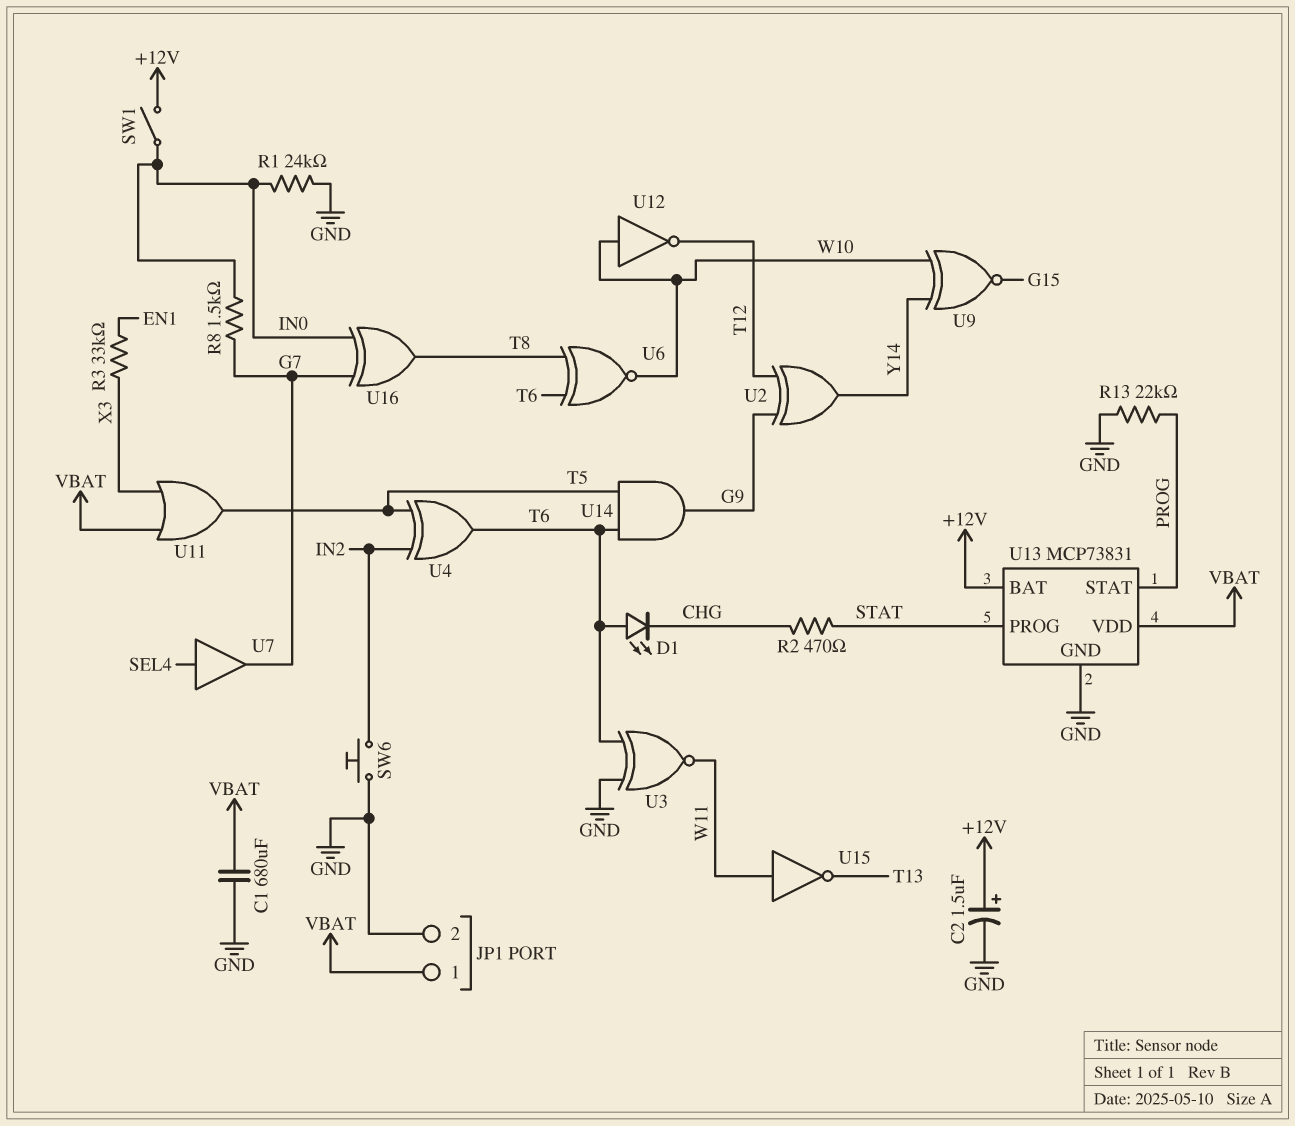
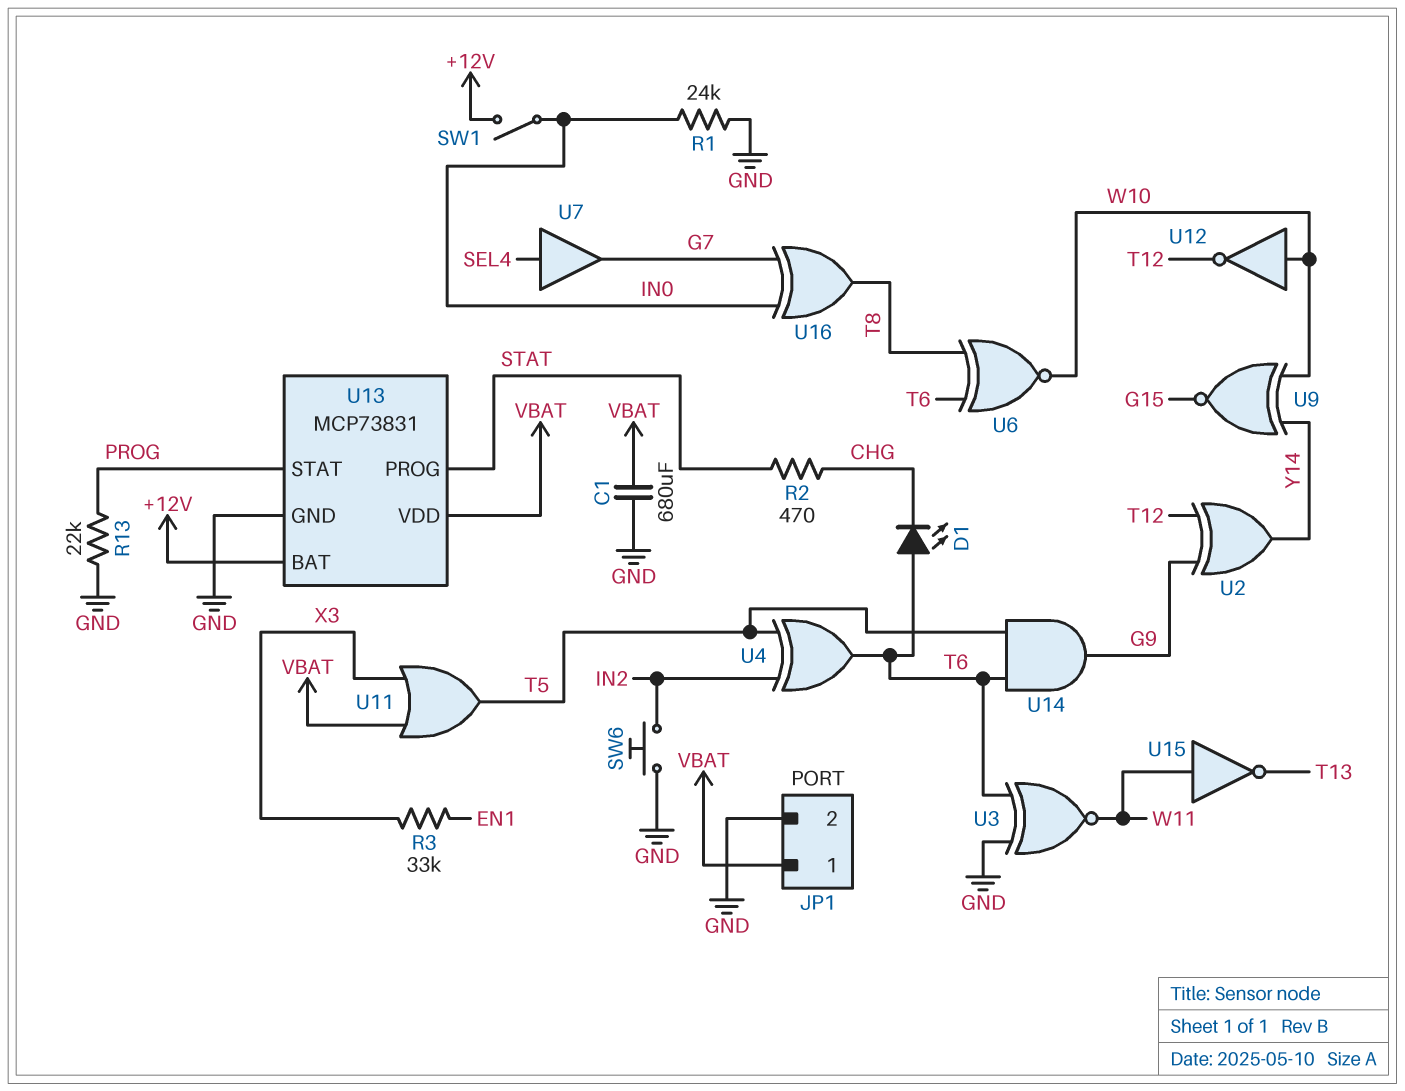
C2: 1.5uF (plus +12V, minus GND) -> none
R8: 1.5k (G7, IN0) -> none

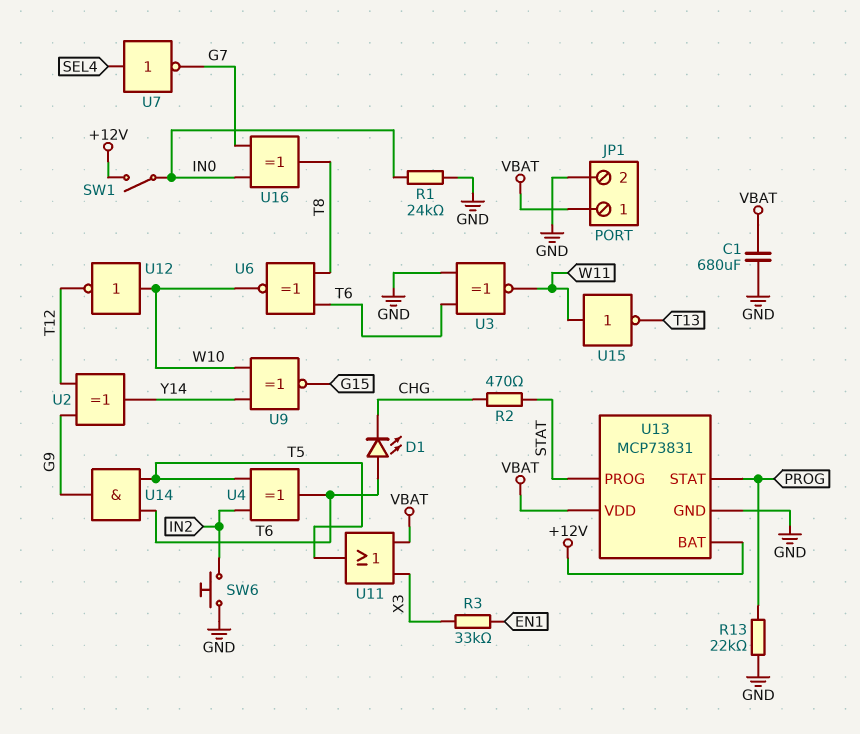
U7: buffer (in SEL4, out G7) -> NOT (in SEL4, out G7)

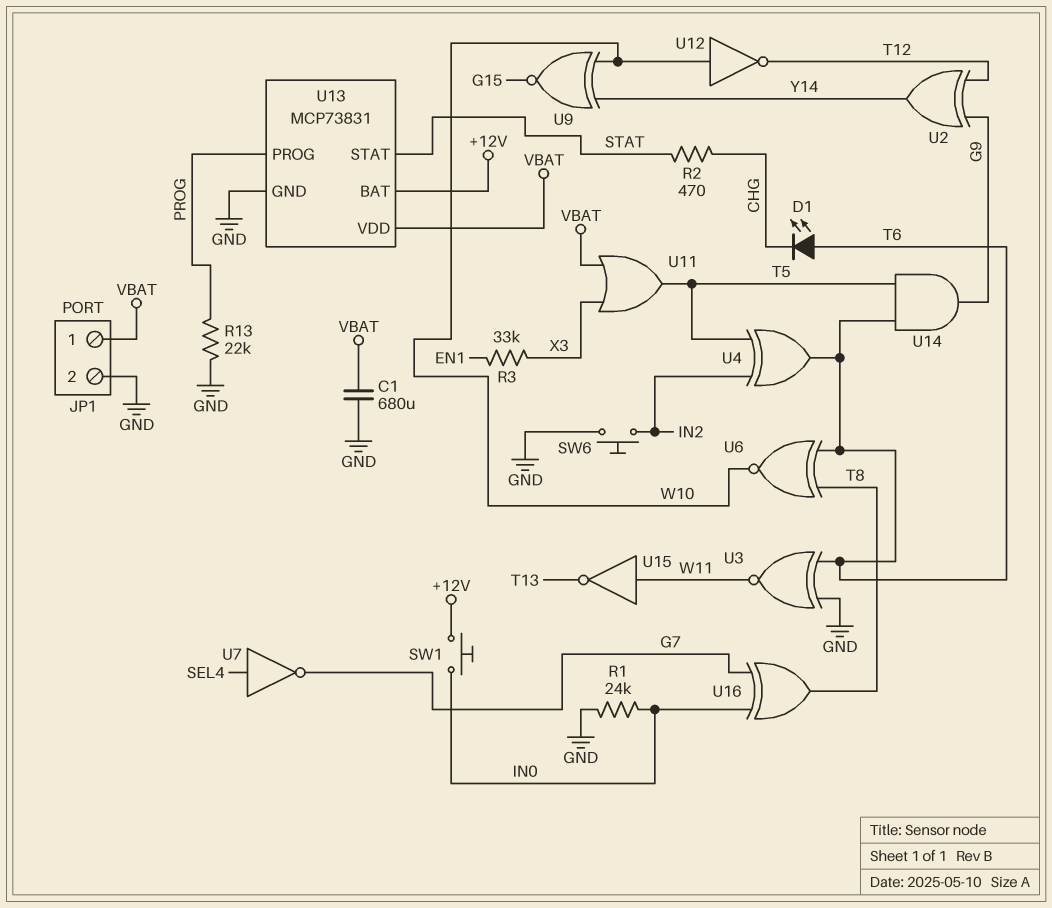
SW1: switch (+12V, IN0) -> button (+12V, IN0)
U13 pin PROG: STAT -> PROG
U13 pin STAT: PROG -> STAT

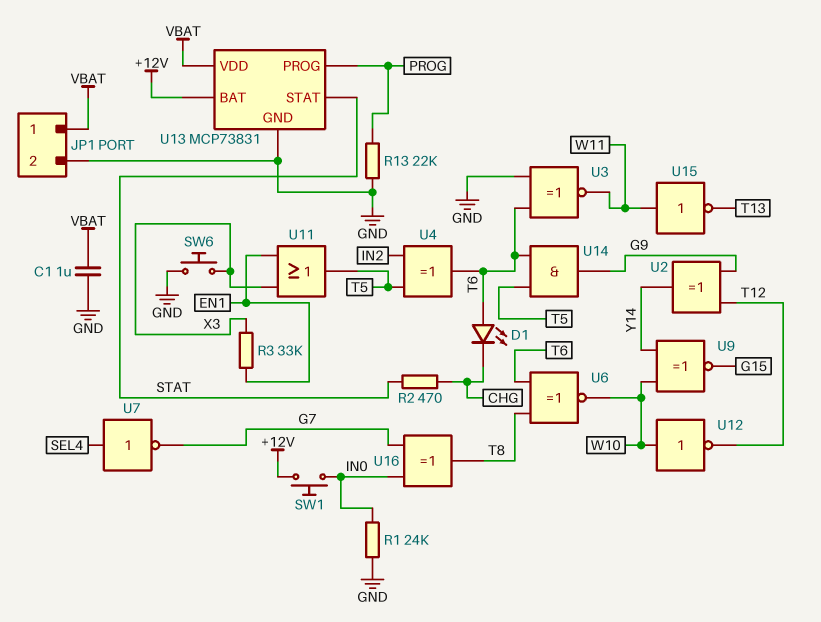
C1: 680uF (GND, VBAT) -> 1uF (GND, VBAT)
SW6: button (GND, IN2) -> button (GND, X3)
U11: OR (in VBAT, in X3, out T5) -> OR (in EN1, in X3, out T5)

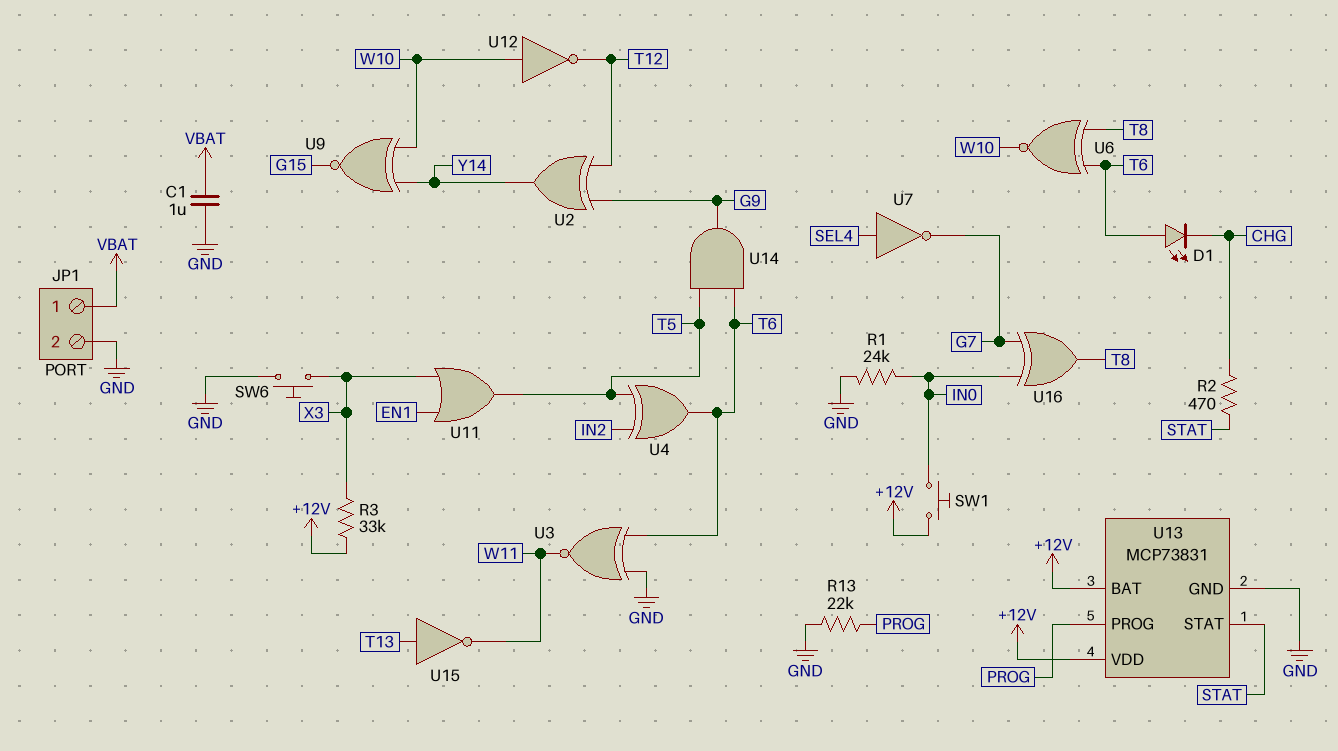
R3: 33k (EN1, X3) -> 33k (+12V, X3)
U13 pin VDD: VBAT -> +12V
U15: NOT (in W11, out T13) -> NOT (in T13, out W11)

